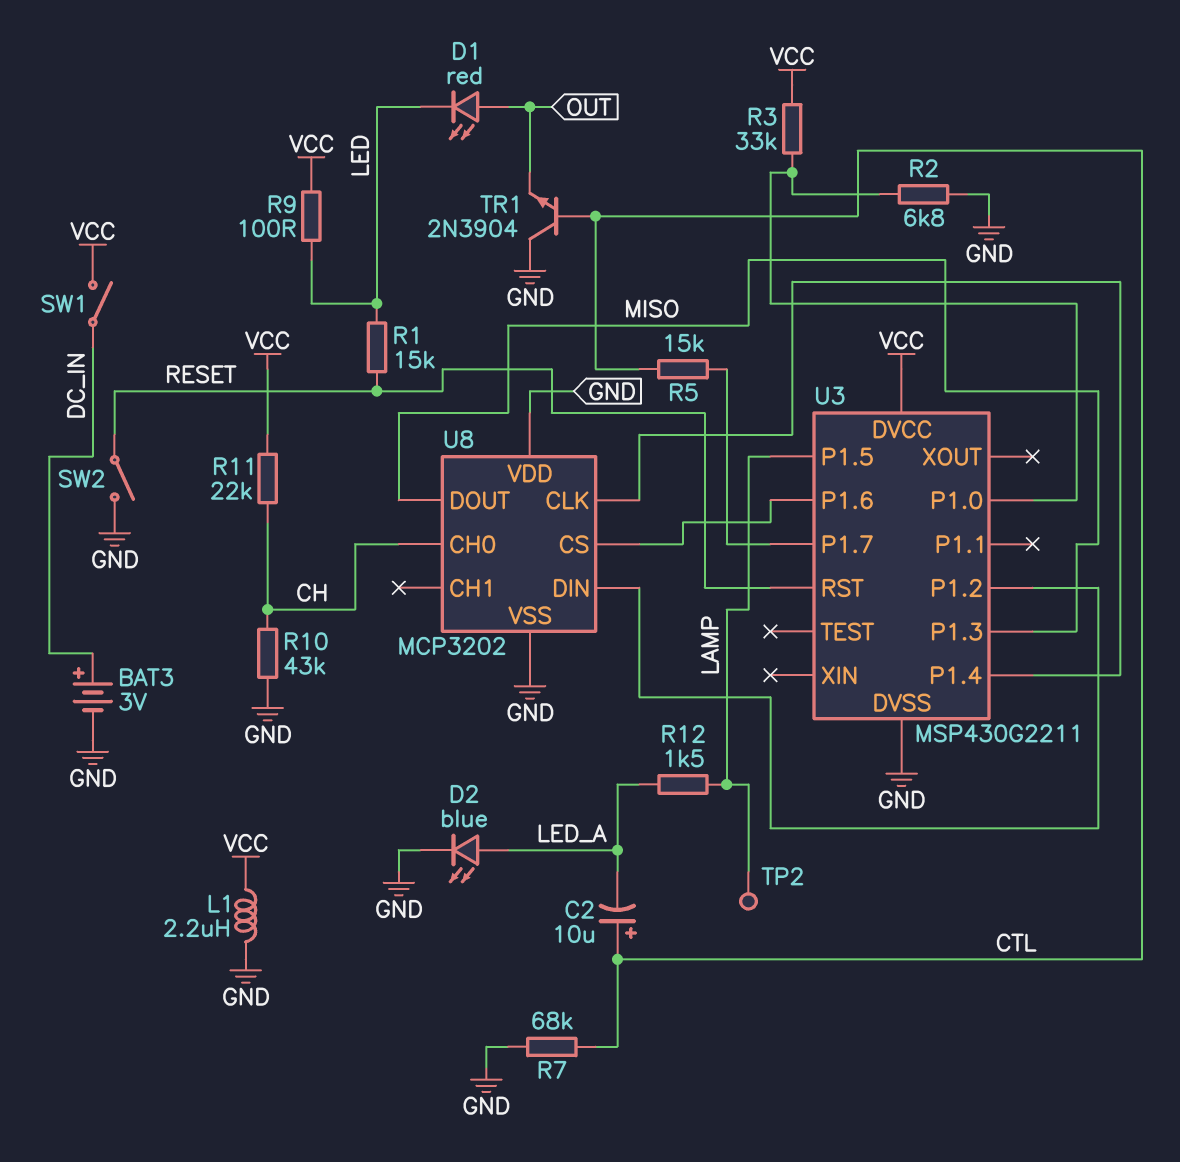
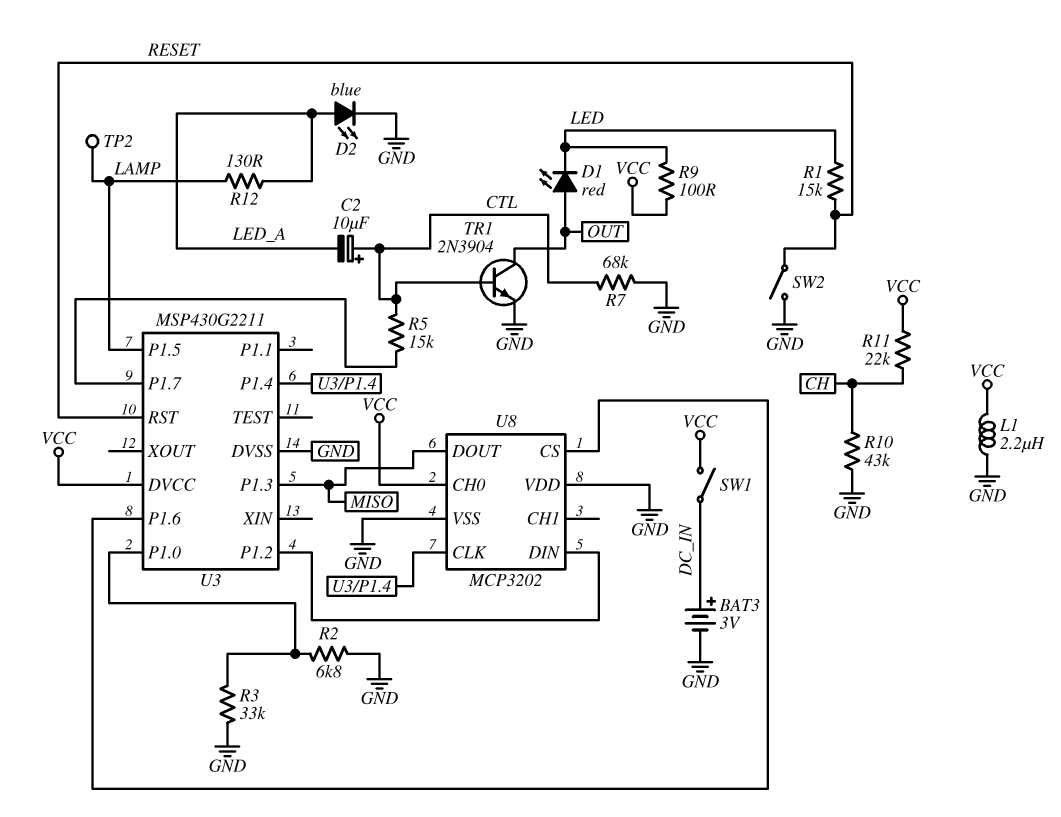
R3: 33k (U3/P1.0, VCC) -> 33k (GND, U3/P1.0)
R12: 1.5k (LAMP, LED_A) -> 130 (LAMP, LED_A)
TR1: NPN 2N3904 (B CTL, C GND, E OUT) -> NPN 2N3904 (B CTL, C OUT, E GND)
U8 pin CH0: CH -> VCC

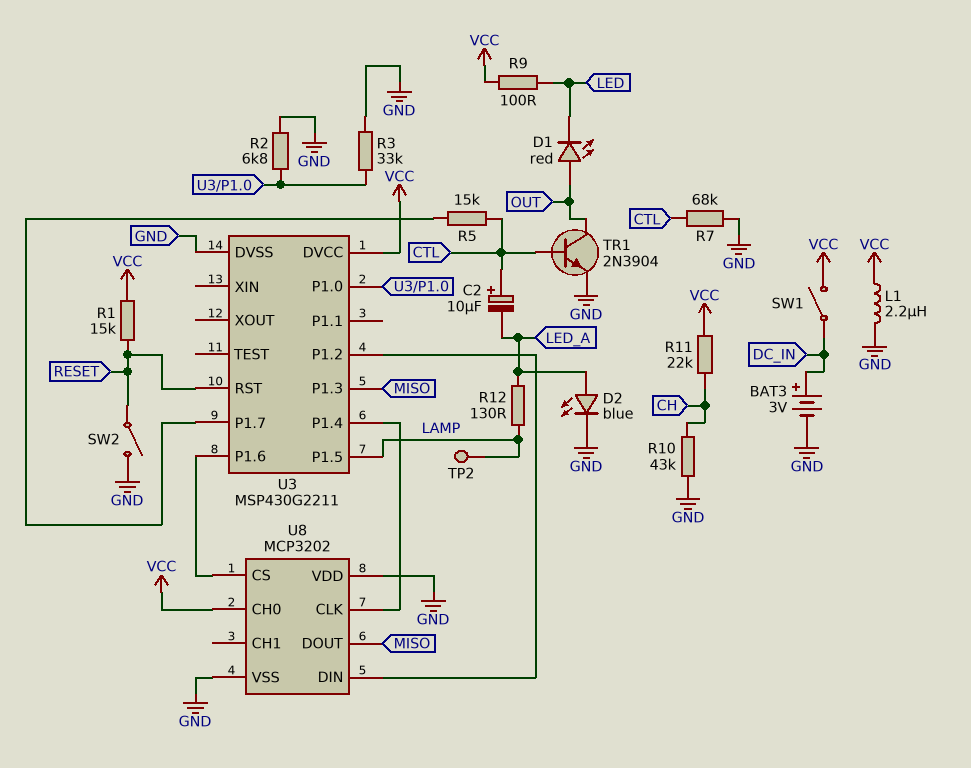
R1: 15k (LED, RESET) -> 15k (RESET, VCC)

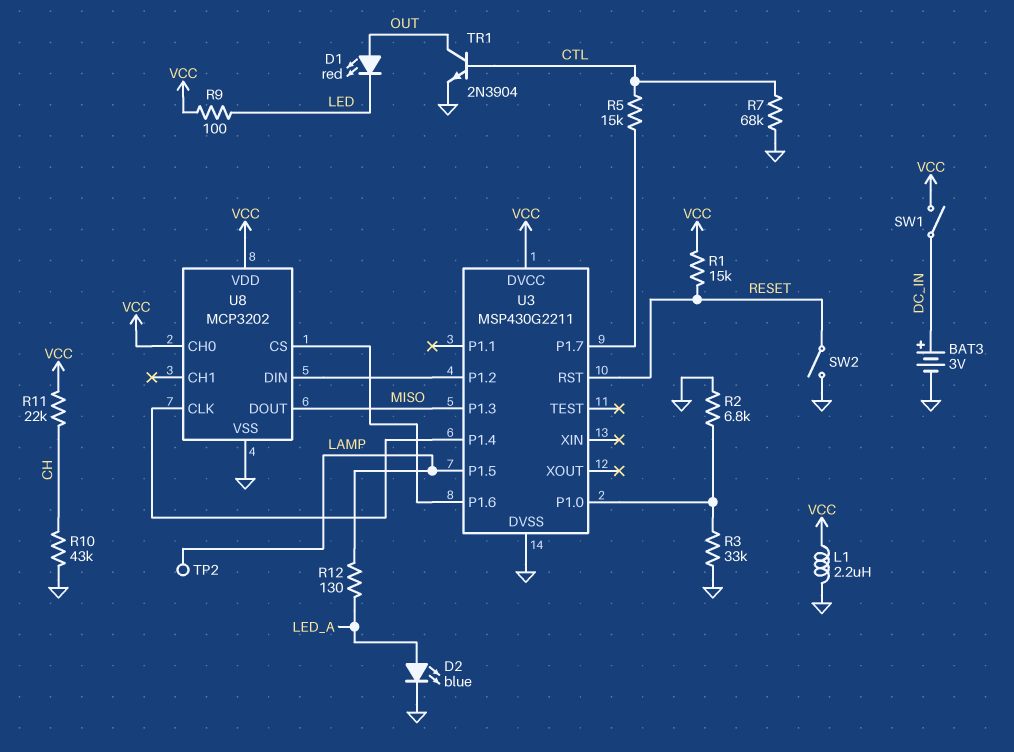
C2: 10uF (plus CTL, minus LED_A) -> none
U8 pin VDD: GND -> VCC

